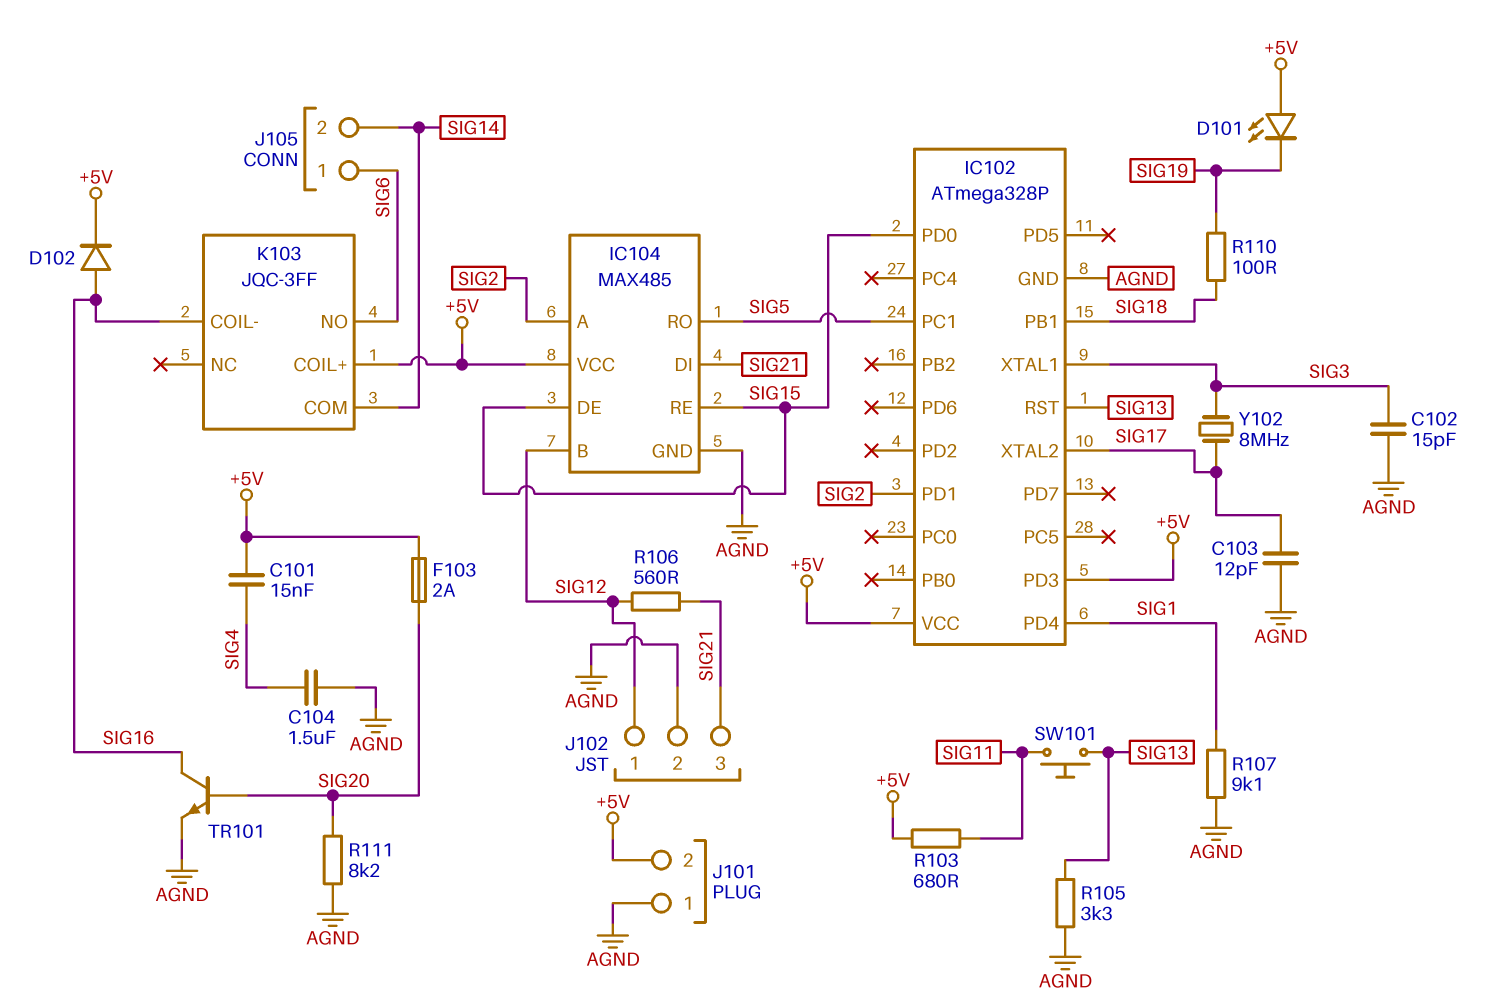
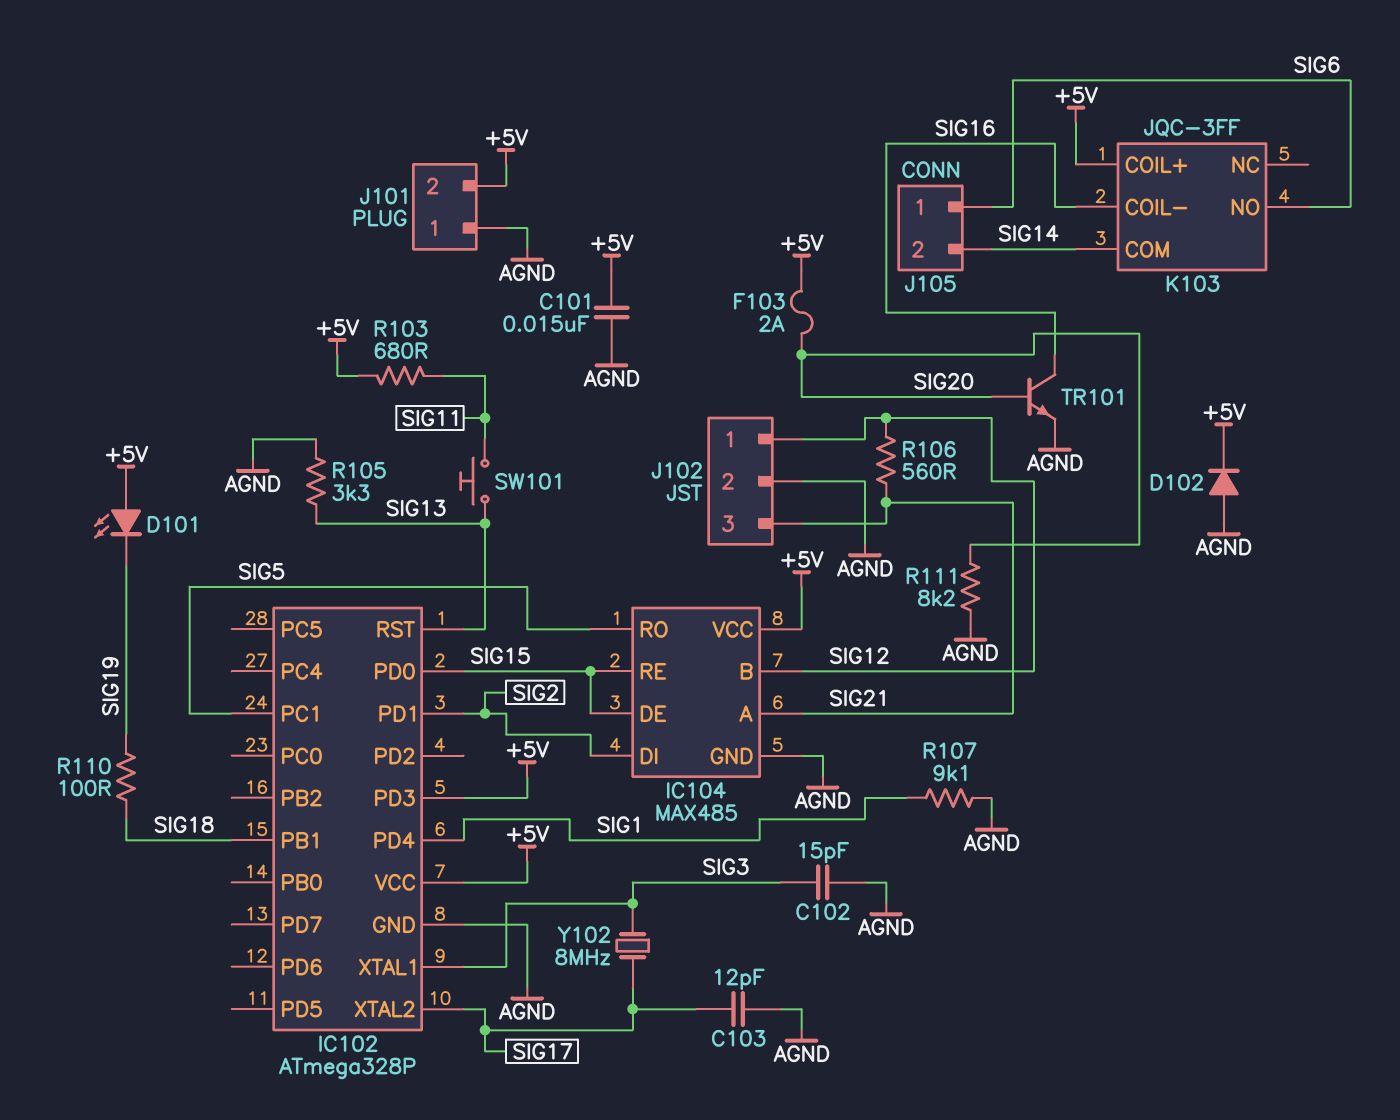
C101: 15nF (+5V, SIG4) -> 15nF (+5V, AGND)
C104: 1.5uF (AGND, SIG4) -> none
D102: diode (A SIG16, K +5V) -> diode (A AGND, K +5V)
IC104 pin A: SIG2 -> SIG21
IC104 pin DI: SIG21 -> SIG2

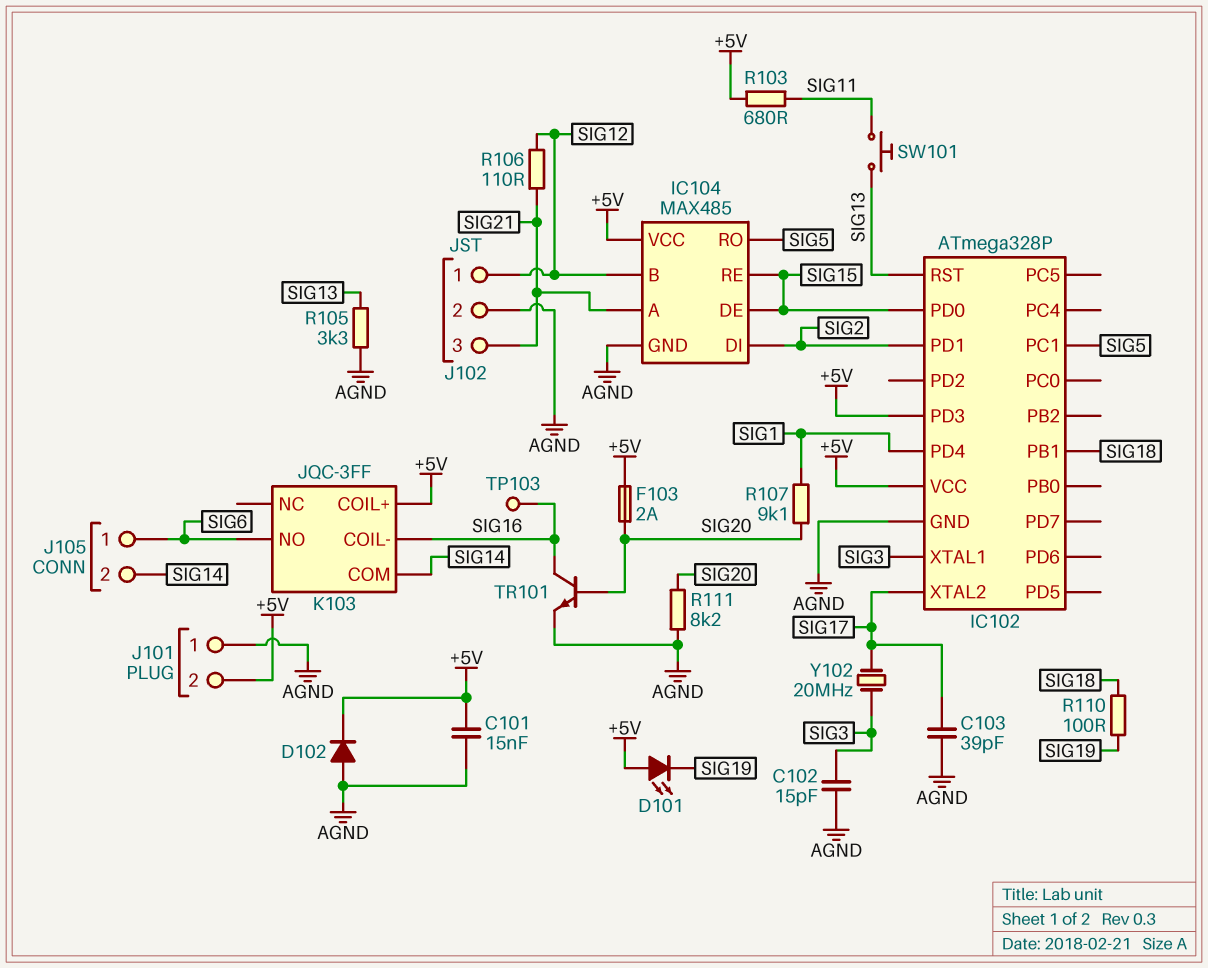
C103: 12pF (AGND, SIG17) -> 39pF (AGND, SIG17)
R106: 560 (SIG12, SIG21) -> 110 (SIG12, SIG21)
R107: 9.1k (AGND, SIG1) -> 9.1k (SIG1, SIG20)
TP103: none -> test point (SIG16)
Y102: 8MHz (SIG3, SIG17) -> 20MHz (SIG3, SIG17)

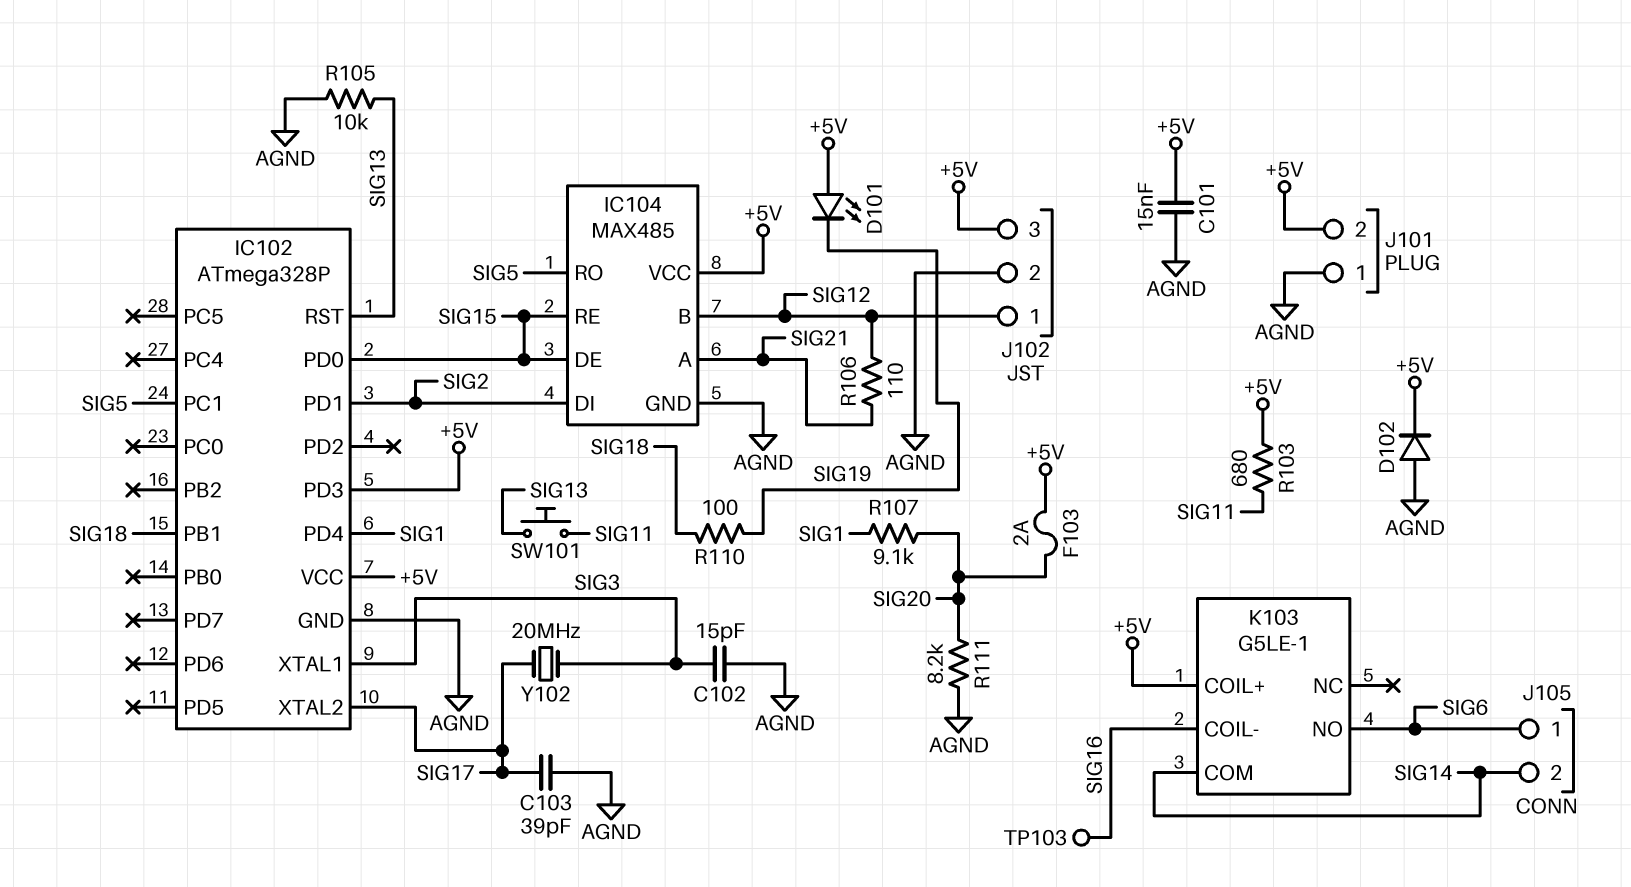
J102 pin 3: SIG21 -> +5V
K103: JQC-3FF -> G5LE-1
R105: 3.3k (AGND, SIG13) -> 10k (AGND, SIG13)
TR101: NPN (B SIG20, C SIG16, E AGND) -> none

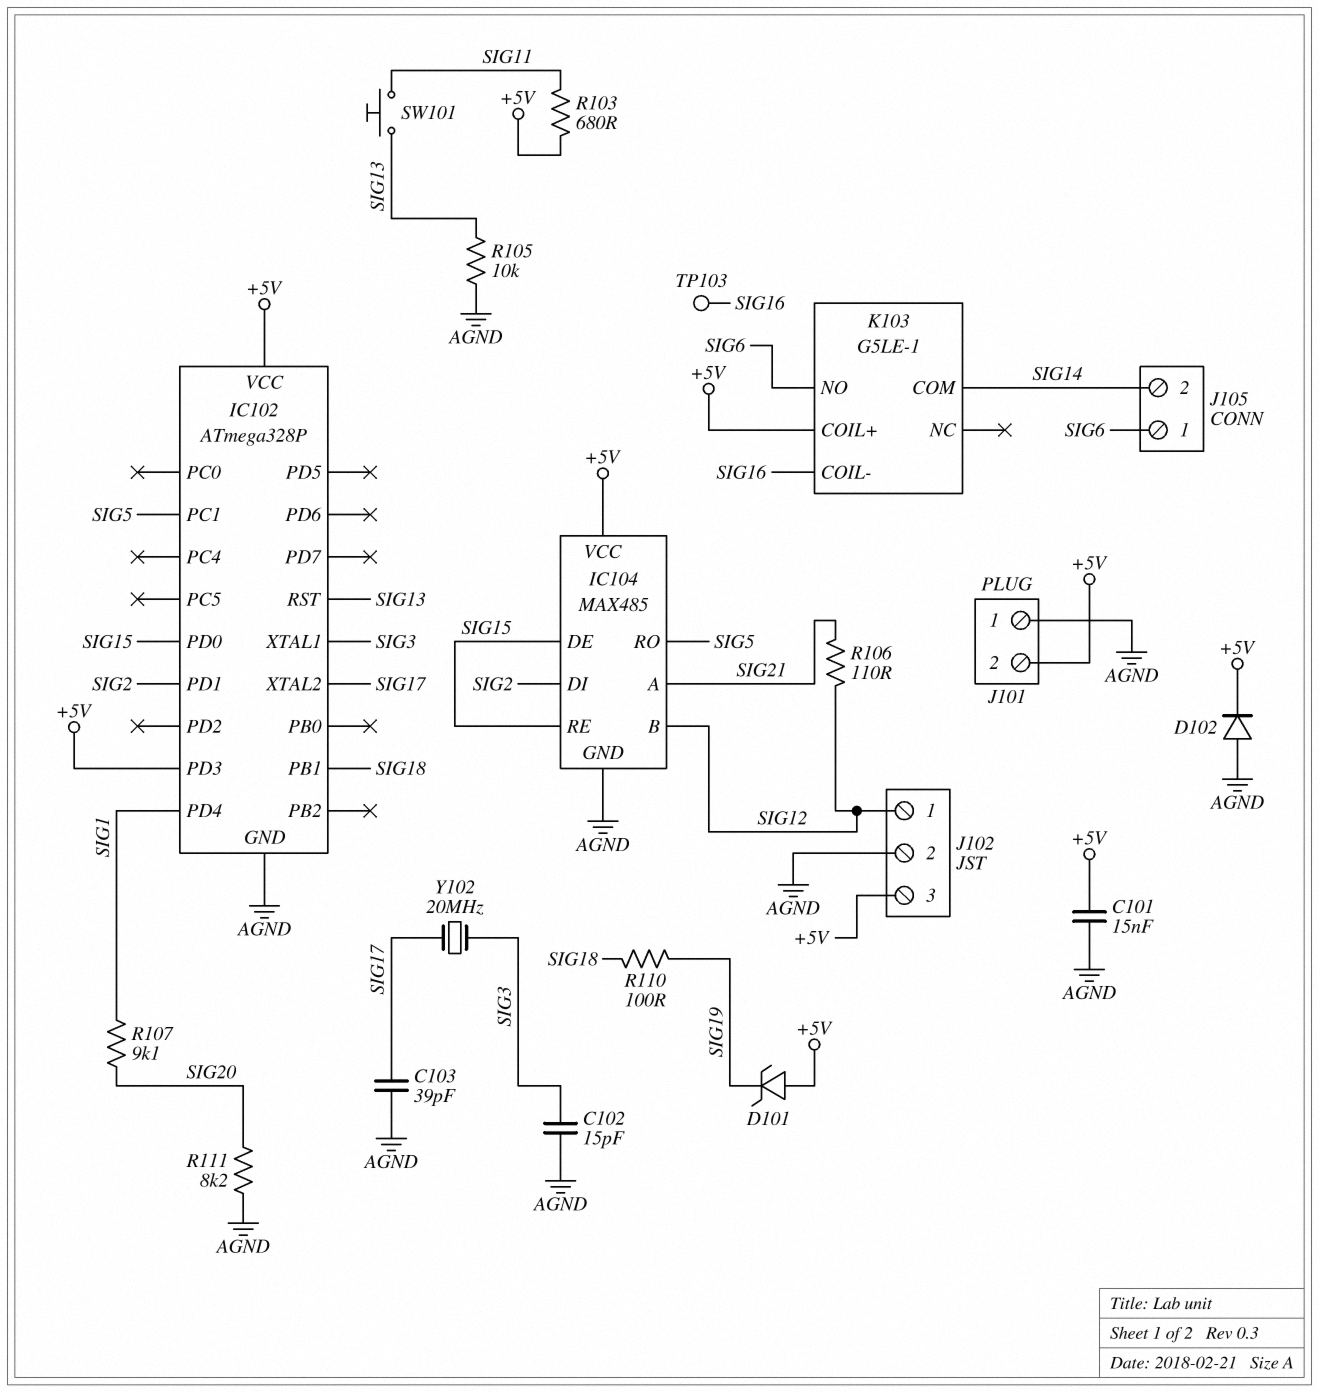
D101: LED (A +5V, K SIG19) -> zener (A +5V, K SIG19)
F103: 2A (+5V, SIG20) -> none

